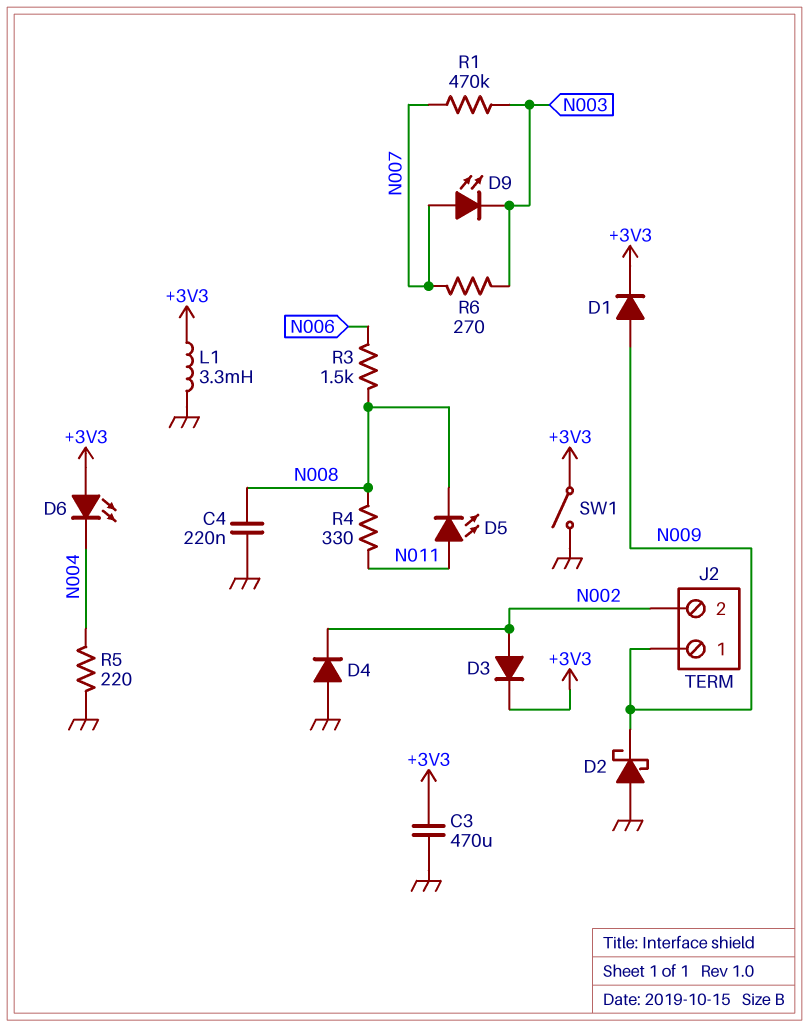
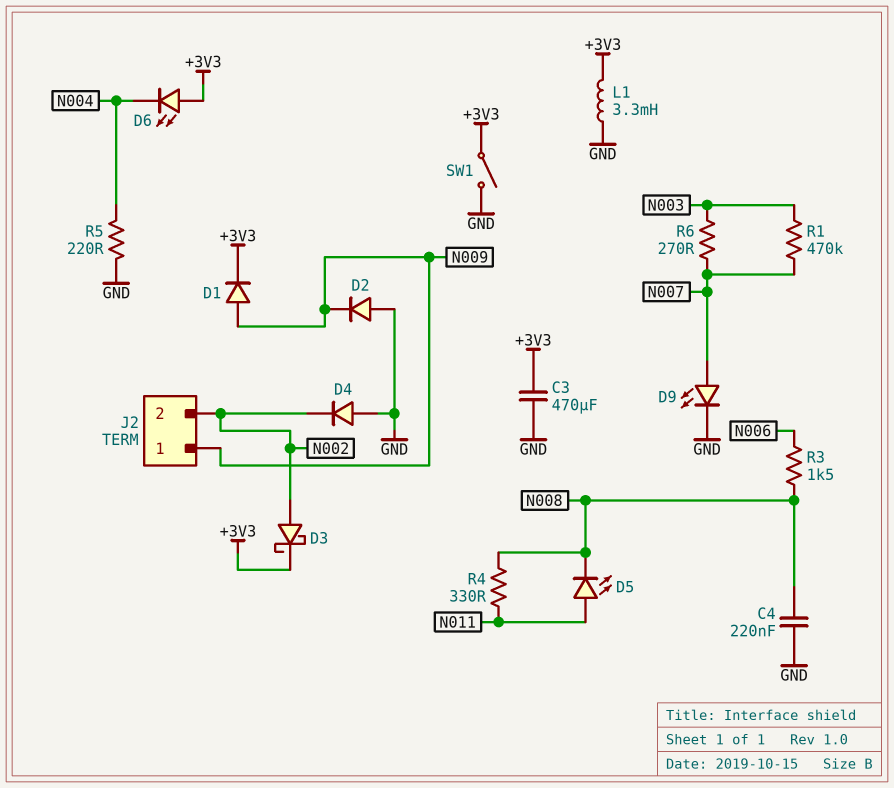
D2: schottky (A GND, K N009) -> diode (A GND, K N009)
D3: diode (A N002, K +3V3) -> schottky (A N002, K +3V3)
D9: LED (A N007, K N003) -> LED (A N007, K GND)

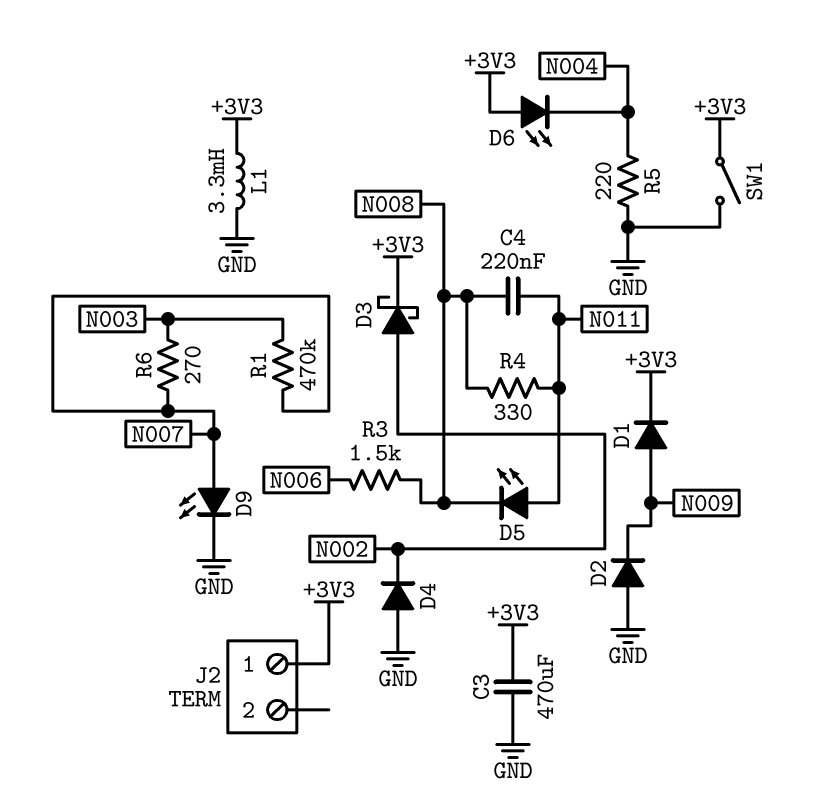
C4: 220nF (GND, N008) -> 220nF (N008, N011)
J2 pin 1: N009 -> +3V3
J2 pin 2: N002 -> none

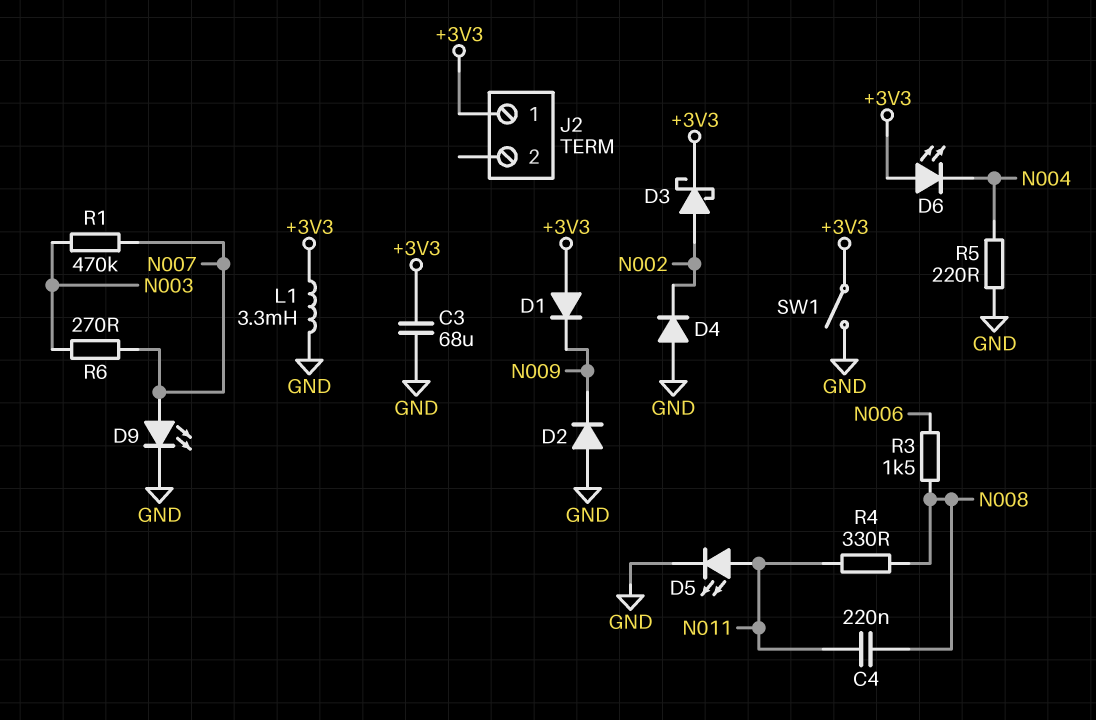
C3: 470uF (+3V3, GND) -> 68uF (+3V3, GND)
D1: diode (A N009, K +3V3) -> diode (A +3V3, K N009)
D5: LED (A N011, K N008) -> LED (A N011, K GND)

